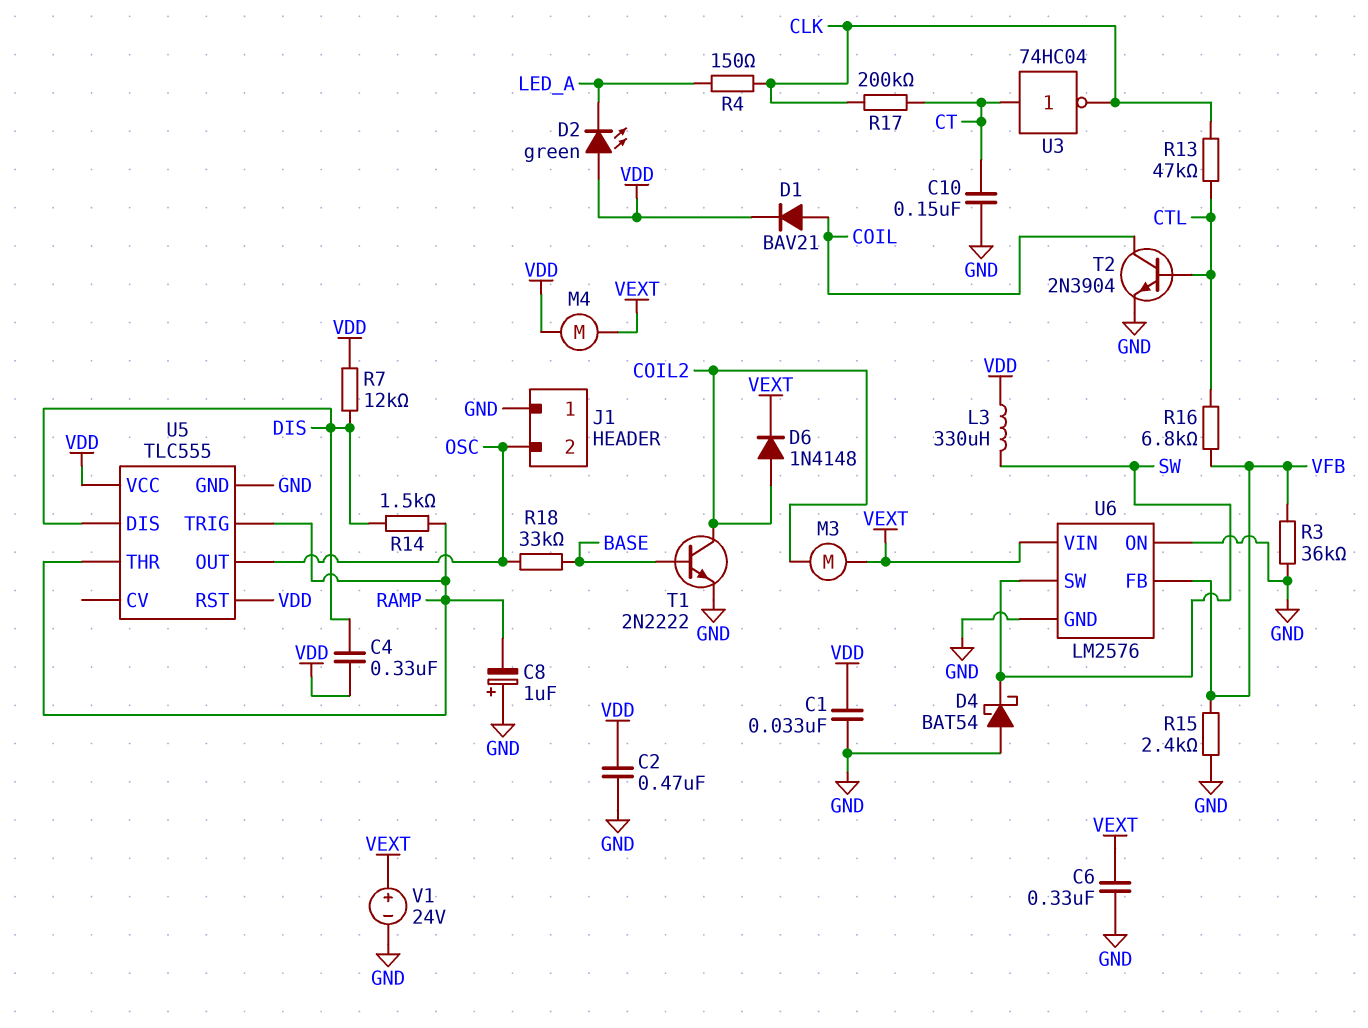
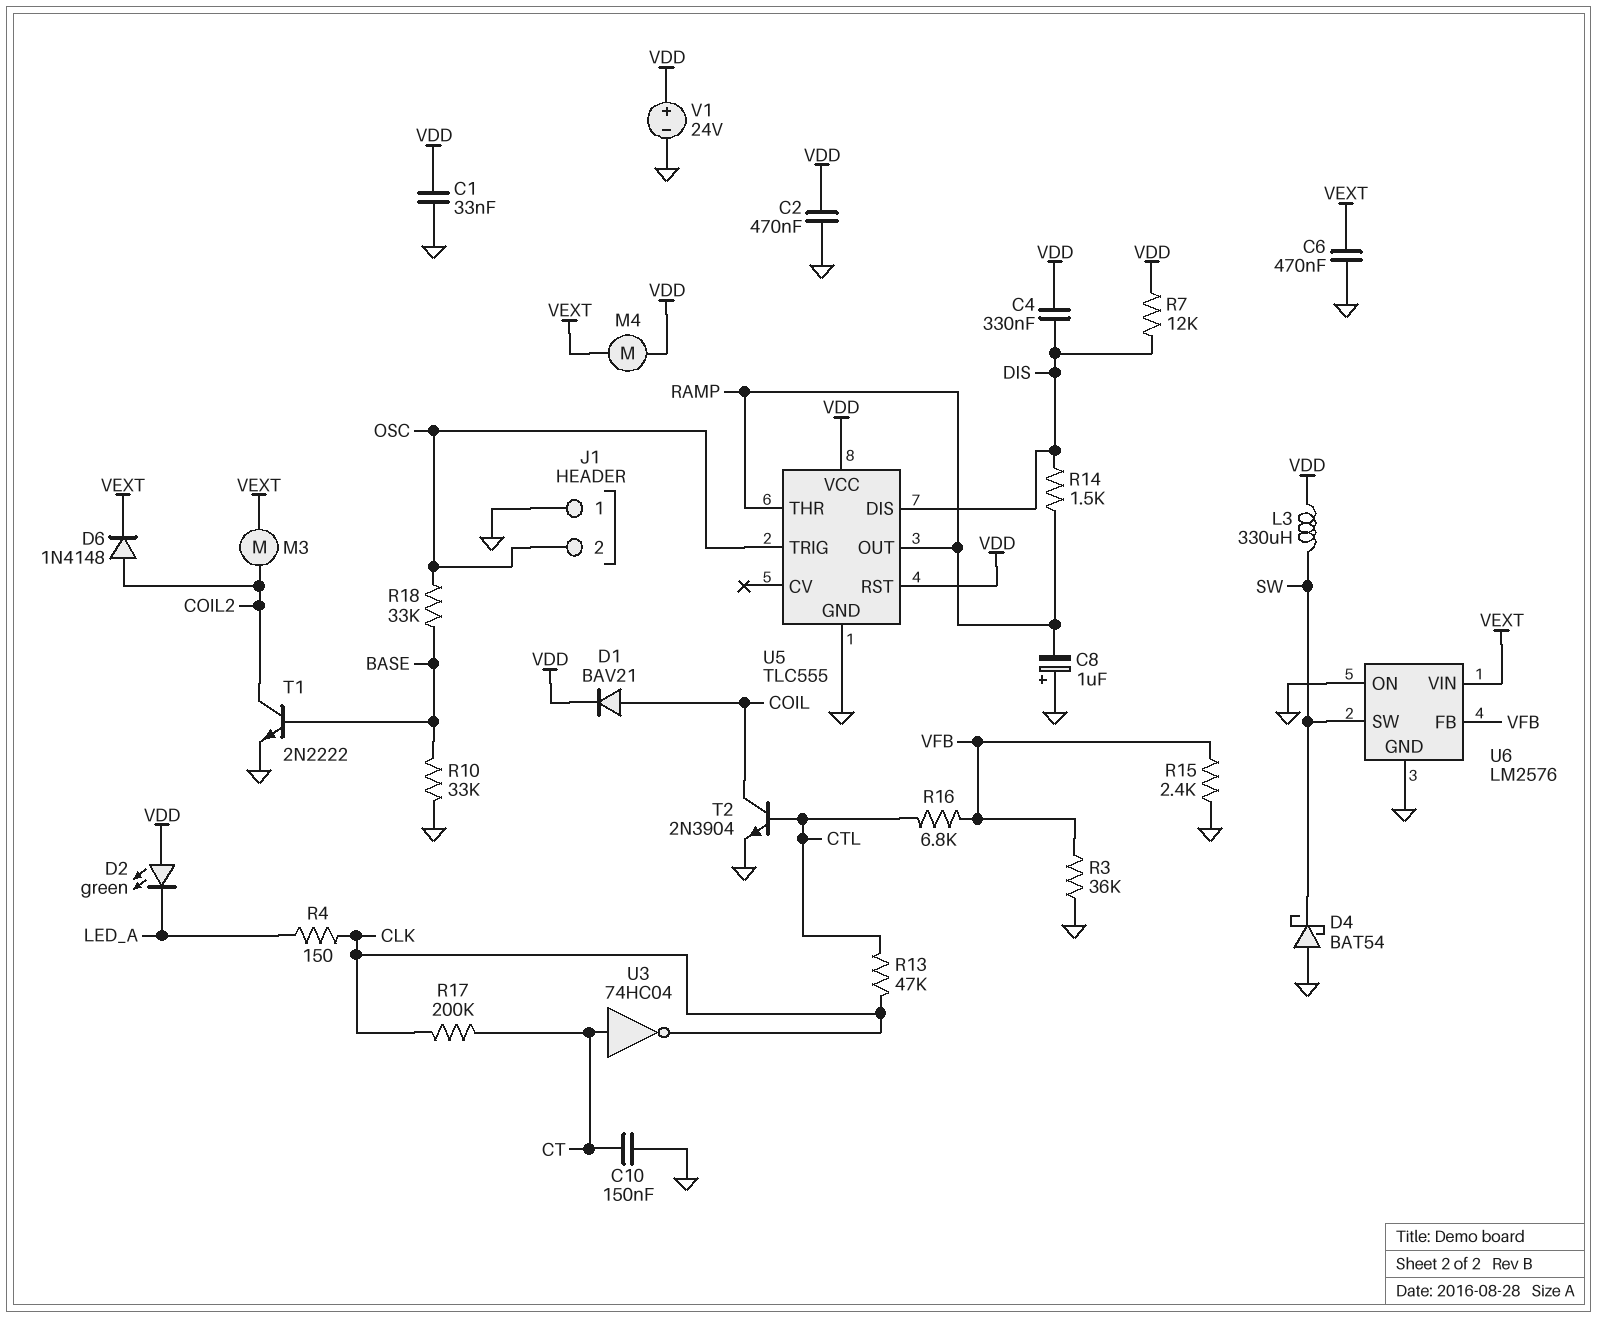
C6: 330nF (GND, VEXT) -> 470nF (GND, VEXT)
R10: none -> 33k (BASE, GND)
U5 pin OUT: OSC -> RAMP
U5 pin TRIG: RAMP -> OSC
V1: 24V (plus VEXT, minus GND) -> 24V (plus VDD, minus GND)

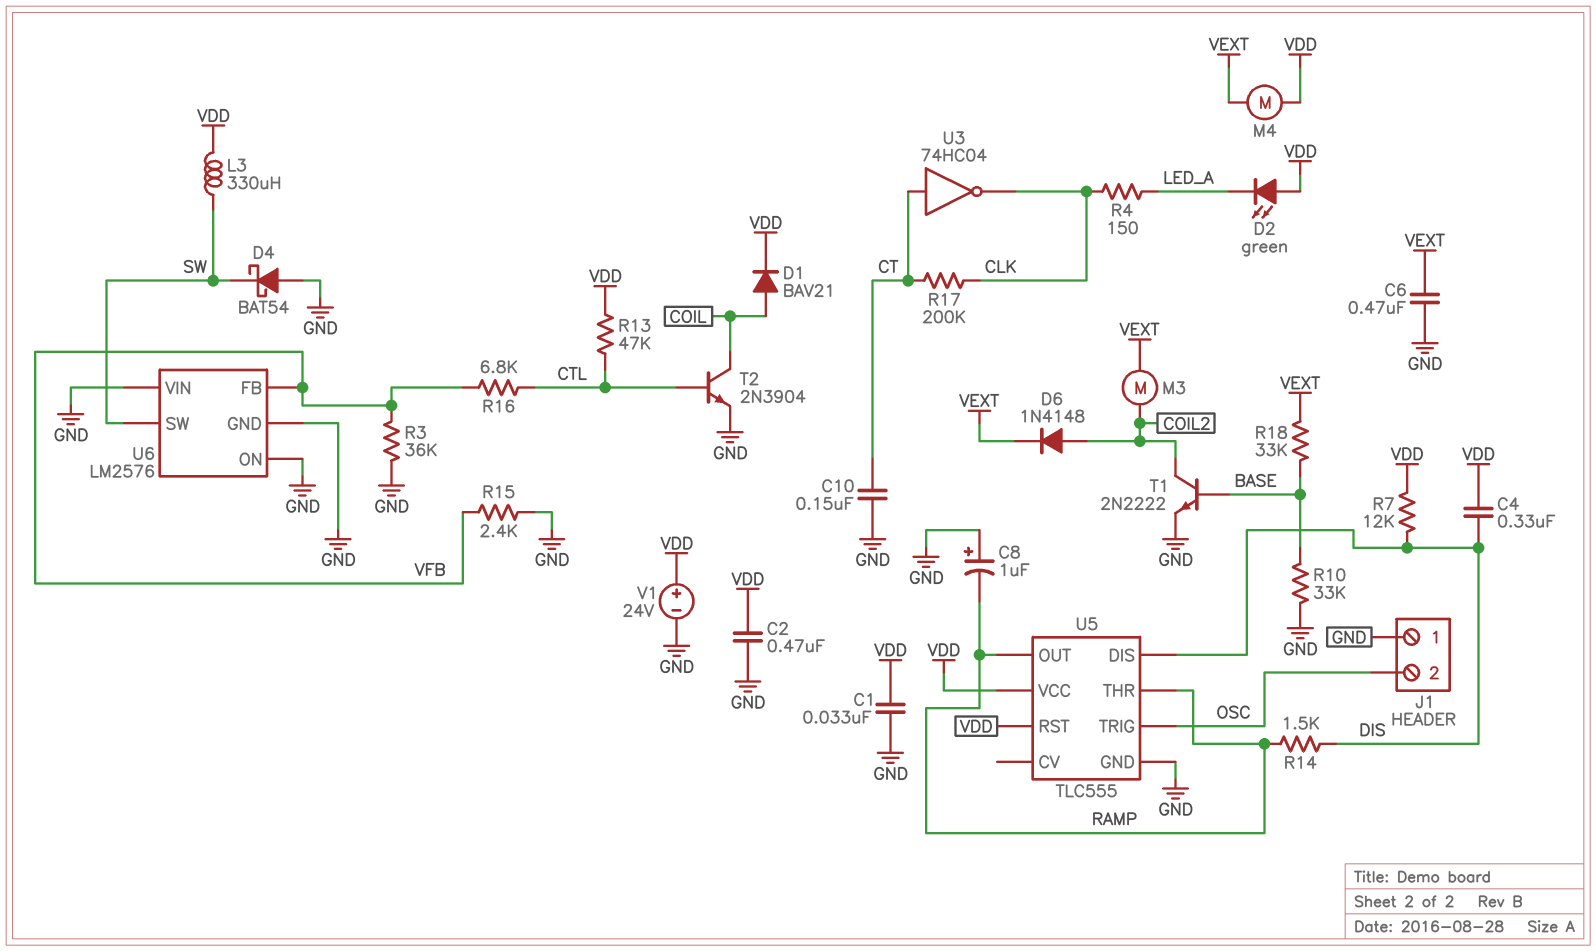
R13: 47k (CLK, CTL) -> 47k (CTL, VDD)
R18: 33k (BASE, OSC) -> 33k (BASE, VEXT)
U6 pin VIN: VEXT -> GND

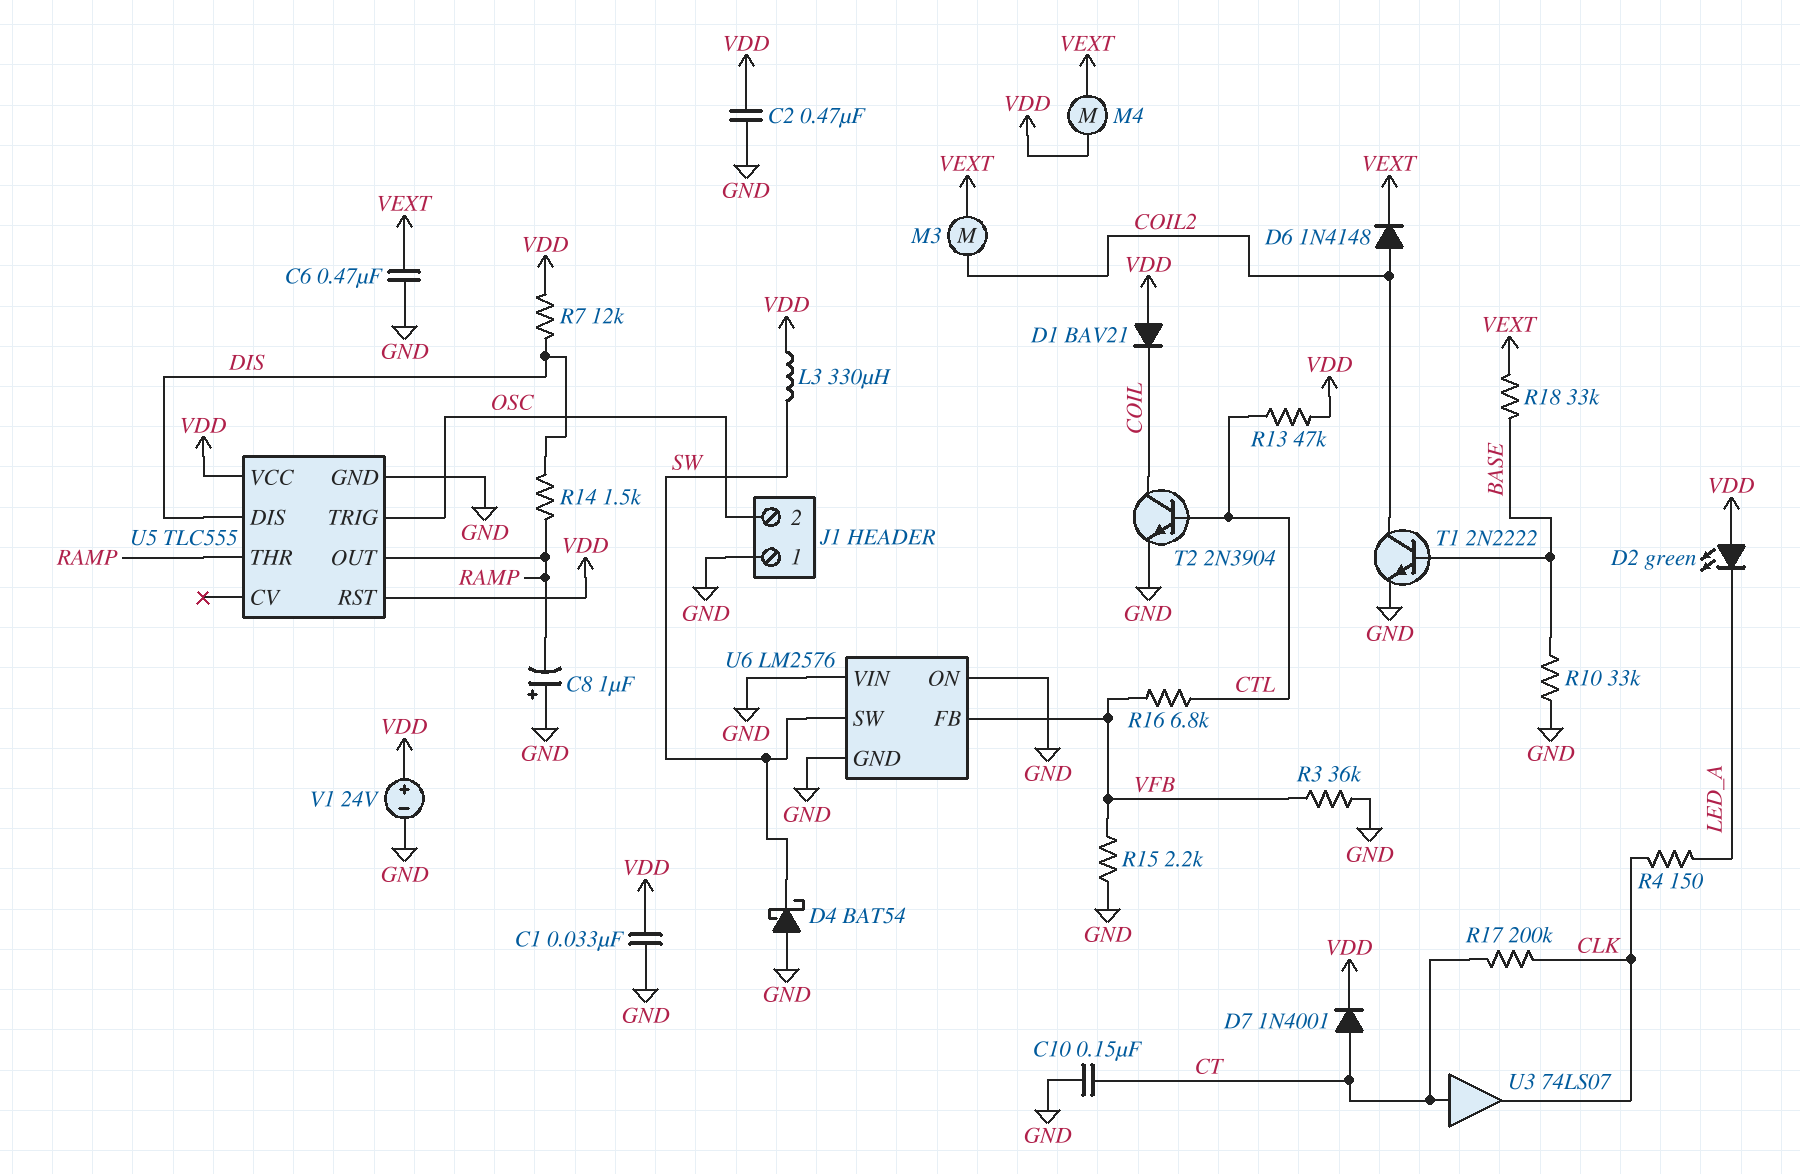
C4: 330nF (DIS, VDD) -> none
D1: diode BAV21 (A COIL, K VDD) -> diode BAV21 (A VDD, K COIL)
D7: none -> diode 1N4001 (A CT, K VDD)
R15: 2.4k (GND, VFB) -> 2.2k (GND, VFB)
U3: NOT 74HC04 (in CT, out CLK) -> buffer 74LS07 (in CT, out CLK)

